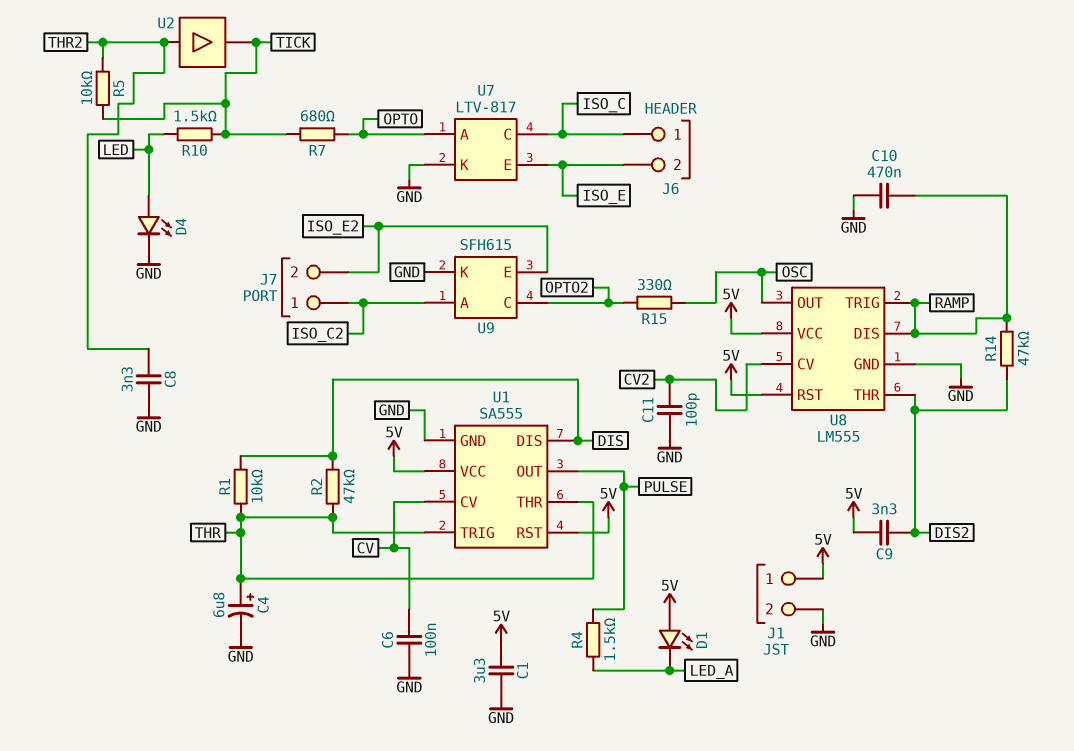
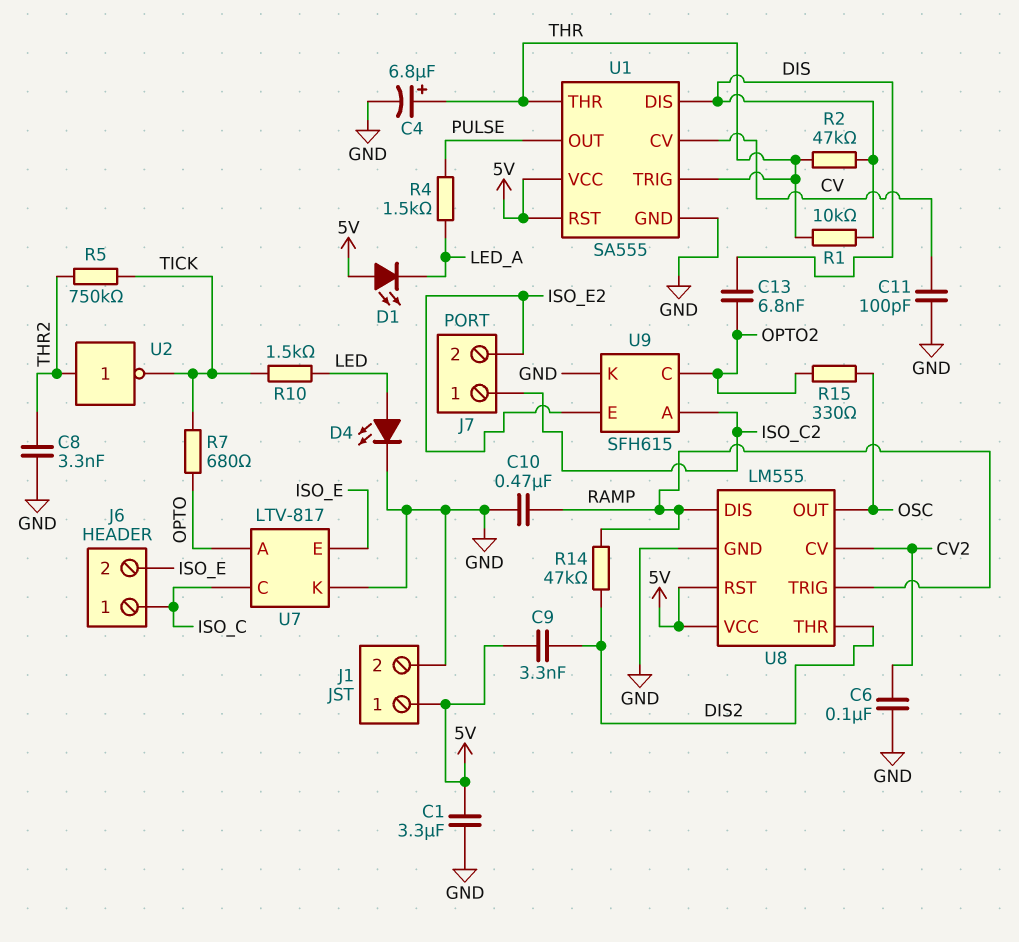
C6: 100nF (CV, GND) -> 100nF (CV2, GND)
C11: 100pF (CV2, GND) -> 100pF (CV, GND)
C13: none -> 6.8nF (DIS, OPTO2)
R5: 10k (THR2, TICK) -> 750k (THR2, TICK)
U2: buffer (in THR2, out TICK) -> NOT (in THR2, out TICK)

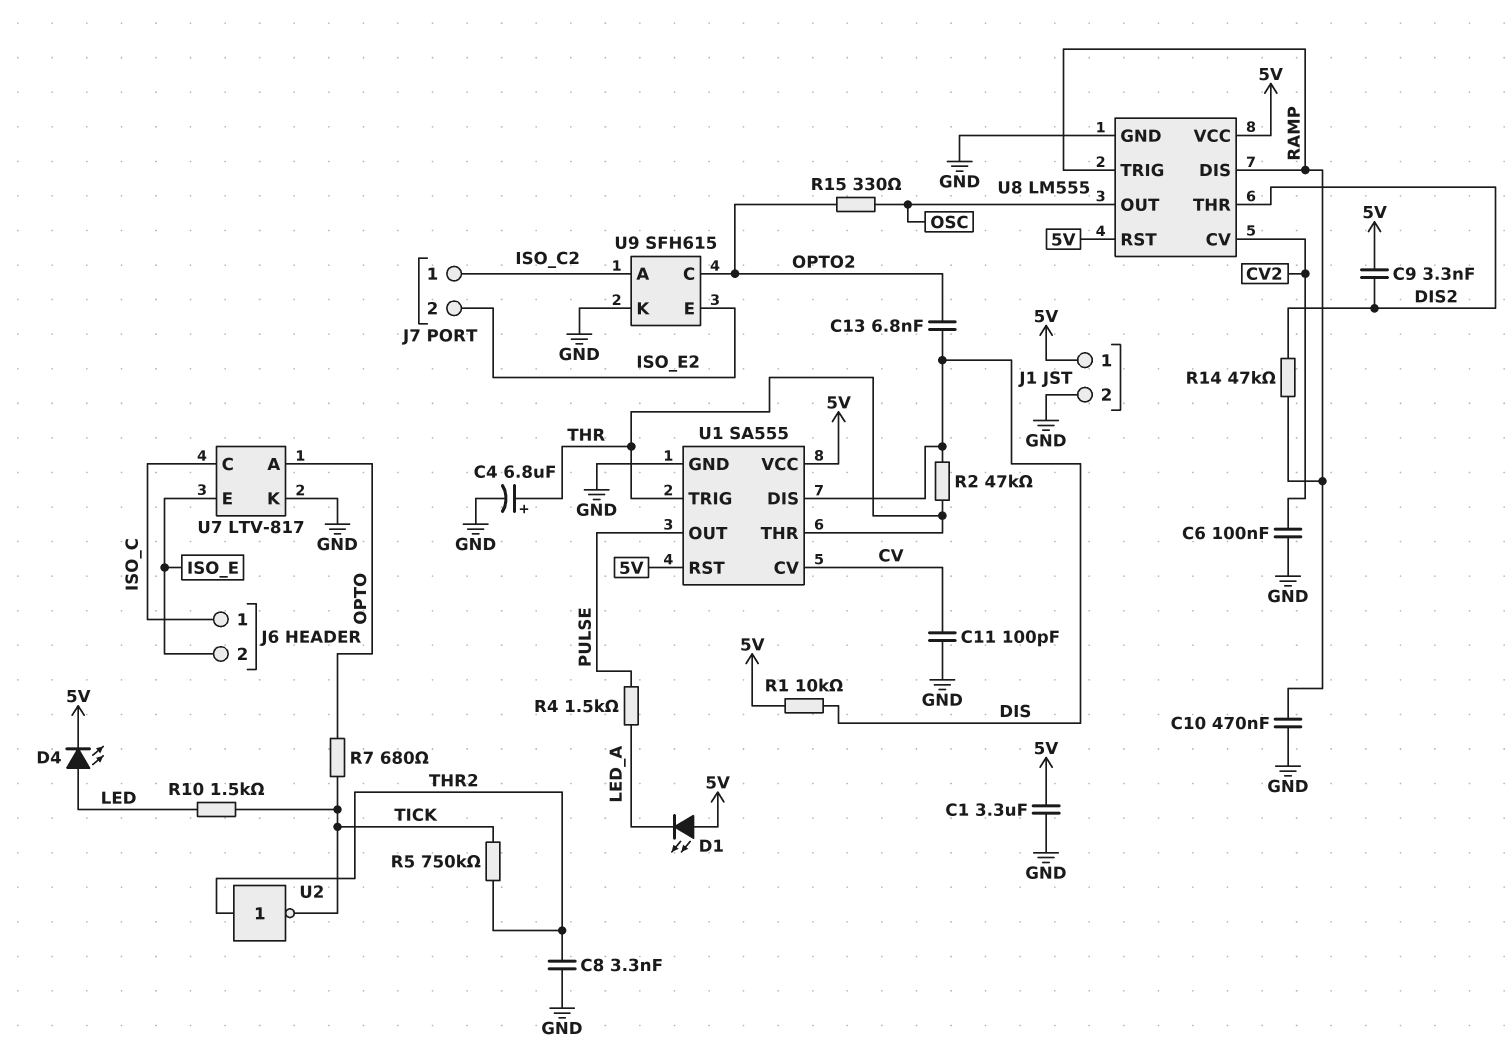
D4: LED (A LED, K GND) -> LED (A LED, K 5V)
R1: 10k (DIS, THR) -> 10k (5V, DIS)

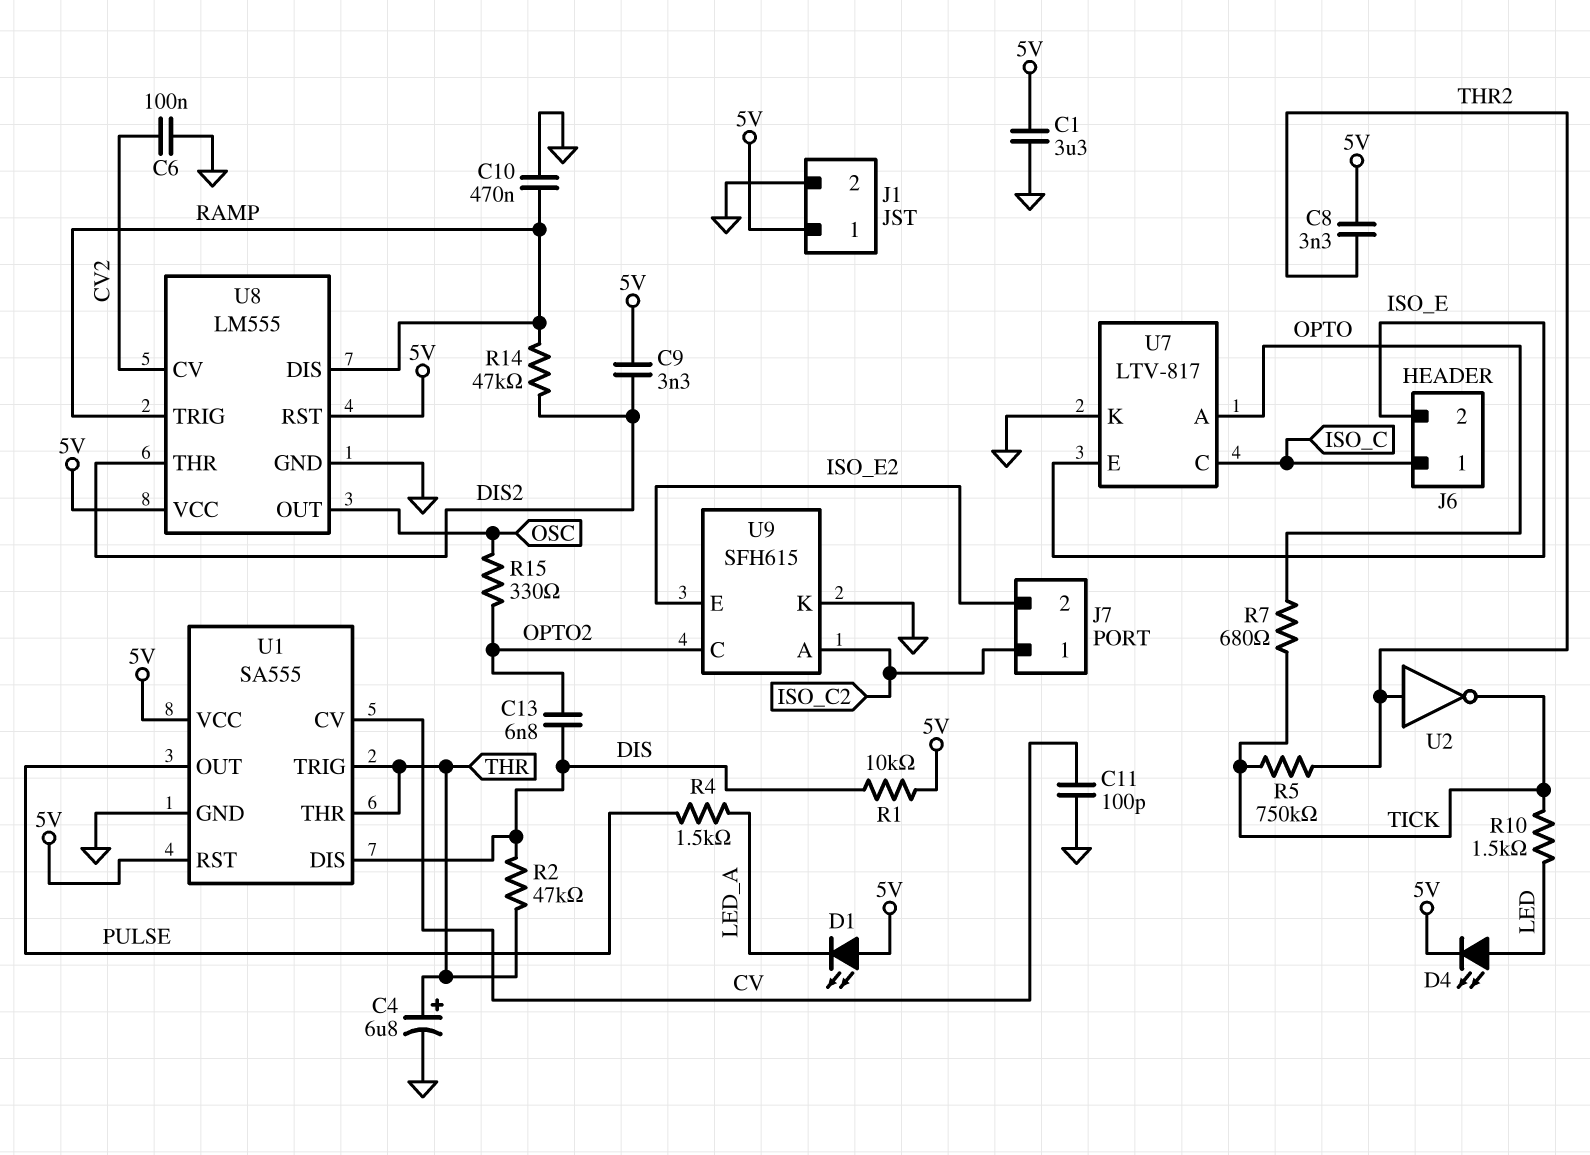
C8: 3.3nF (GND, THR2) -> 3.3nF (5V, THR2)

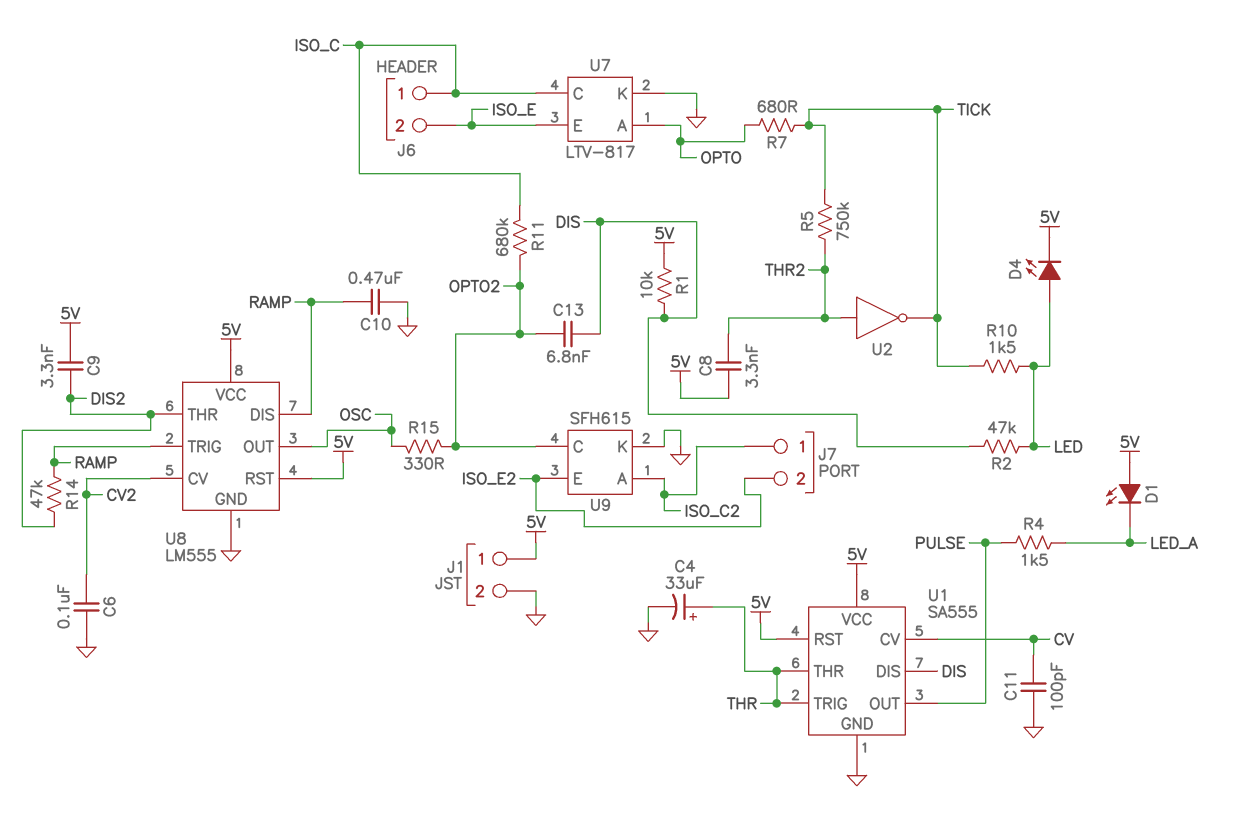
C1: 3.3uF (5V, GND) -> none
C4: 6.8uF (plus THR, minus GND) -> 33uF (plus THR, minus GND)
R2: 47k (DIS, THR) -> 47k (DIS, LED)
R11: none -> 680k (ISO_C, OPTO2)

